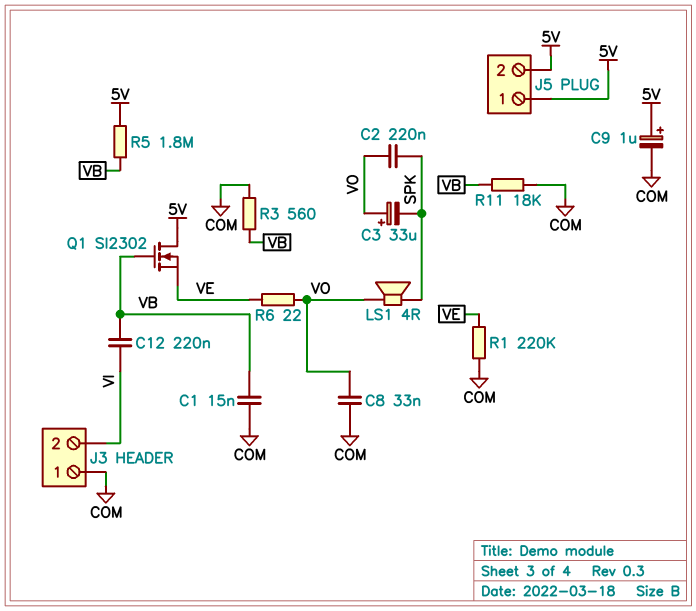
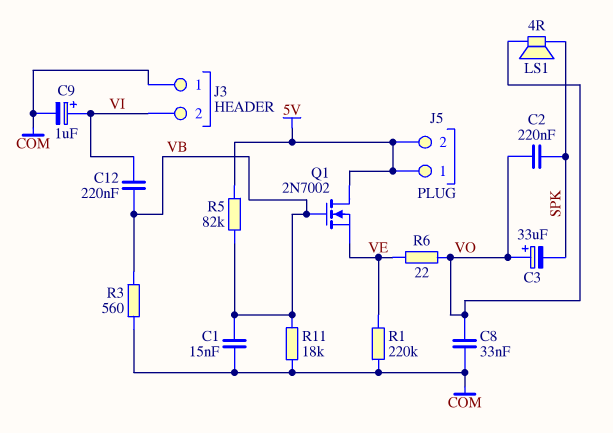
C9: 1uF (plus 5V, minus COM) -> 1uF (plus VI, minus COM)
Q1: NMOS SI2302 (G VB, D 5V, S VE) -> NMOS 2N7002 (G VB, D 5V, S VE)
R5: 1.8M (5V, VB) -> 82k (5V, VB)

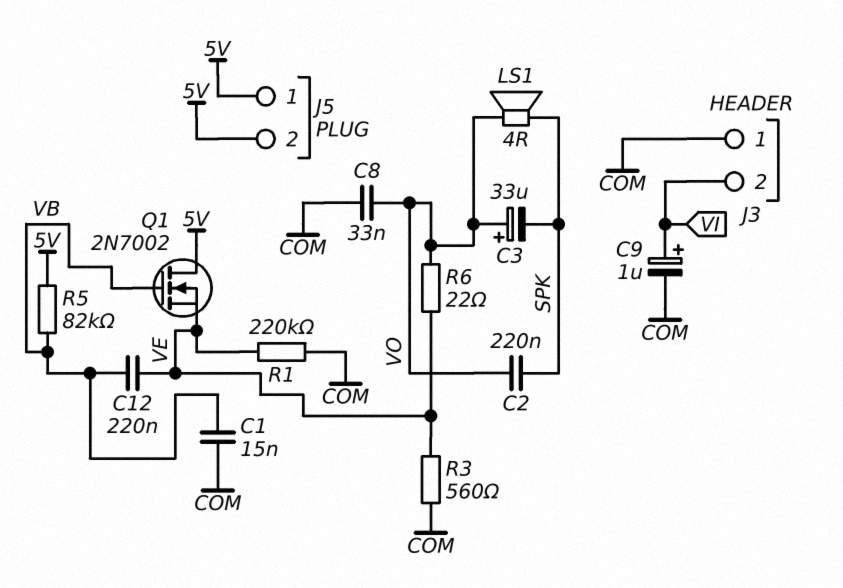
C12: 220nF (VB, VI) -> 220nF (VB, VE)
R3: 560 (COM, VB) -> 560 (COM, VE)
R11: 18k (COM, VB) -> none

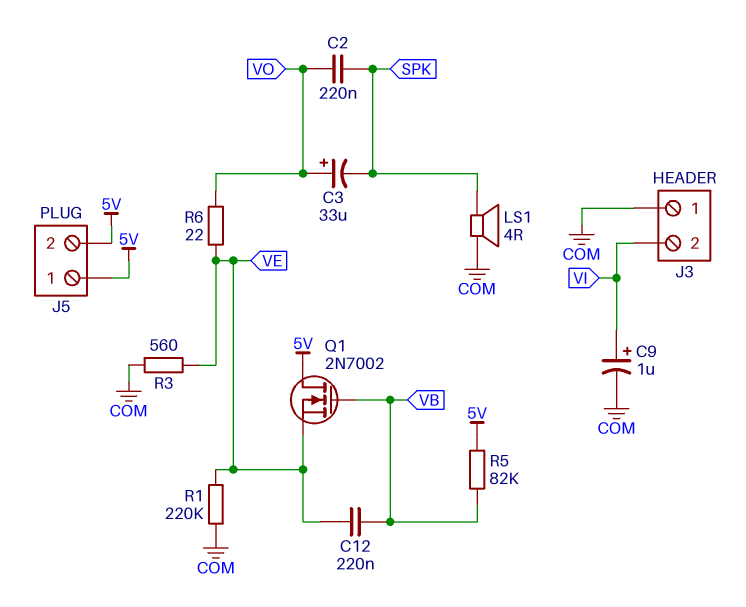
C1: 15nF (COM, VB) -> none
C8: 33nF (COM, VO) -> none
LS1: speaker 4R (SPK, VO) -> speaker 4R (COM, SPK)

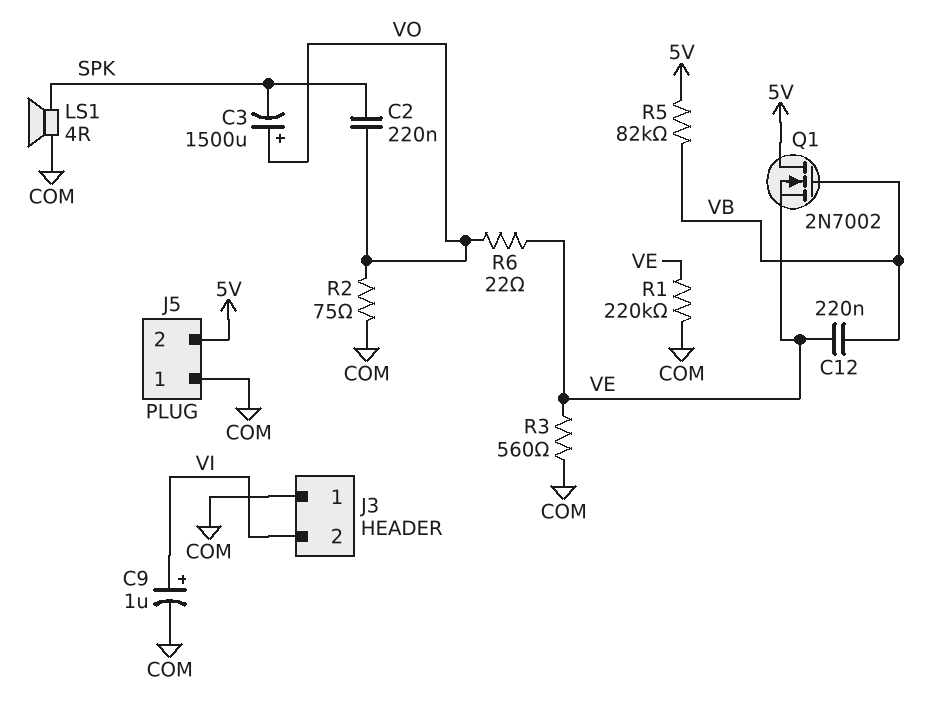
C3: 33uF (plus VO, minus SPK) -> 1500uF (plus VO, minus SPK)
J5 pin 1: 5V -> COM
R2: none -> 75 (COM, VO)

